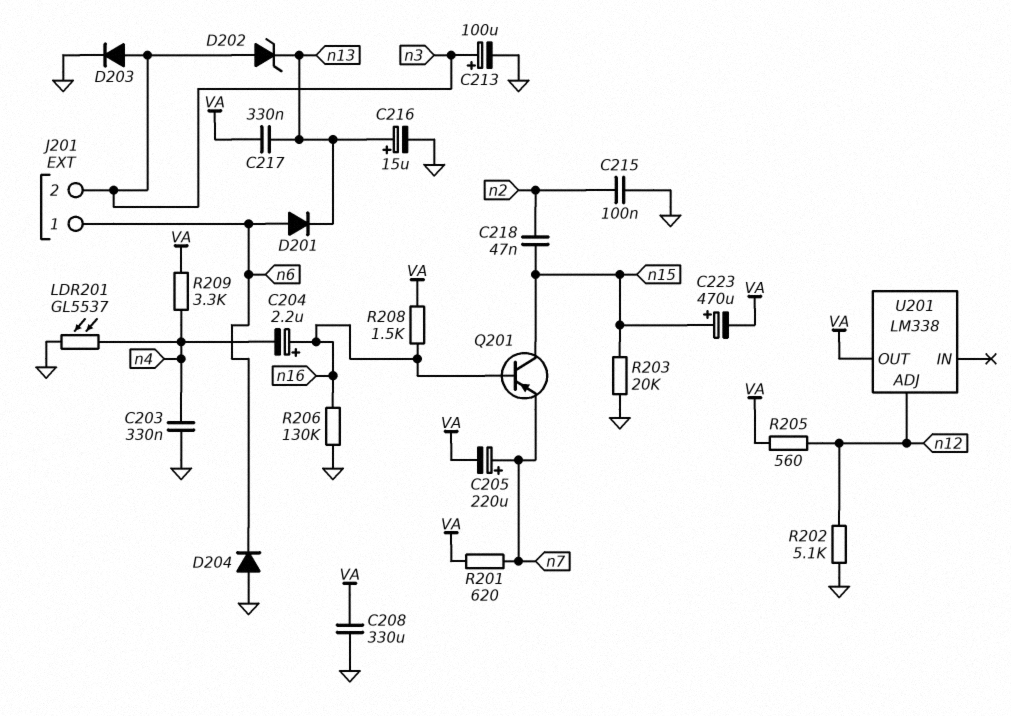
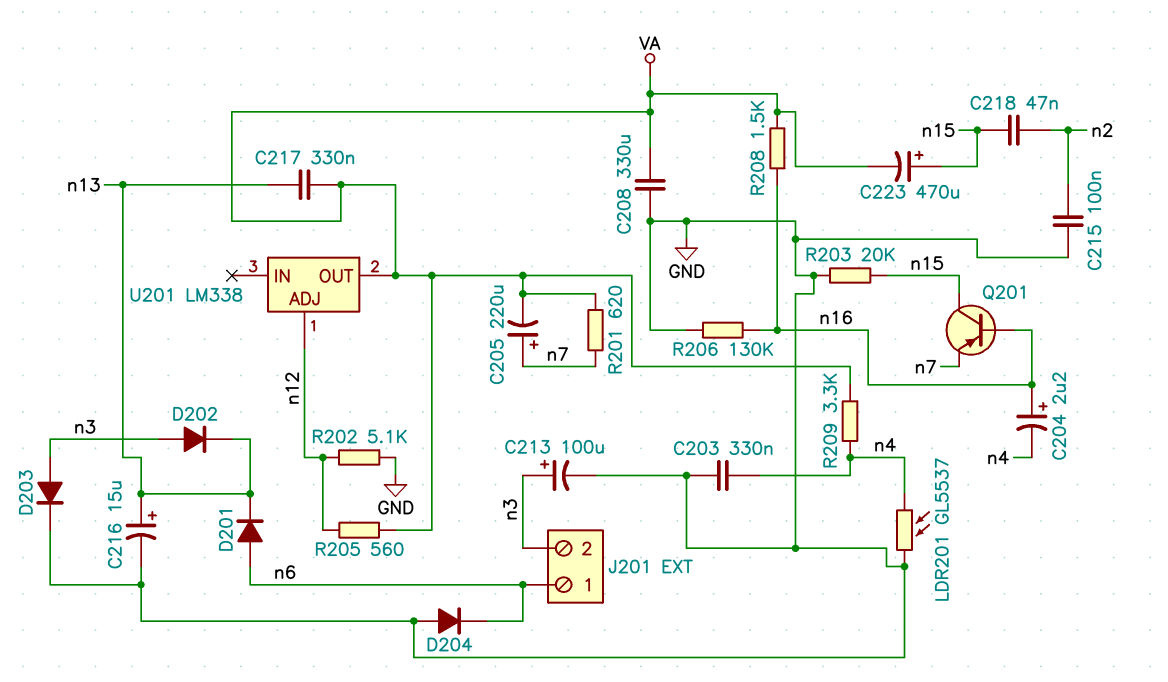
D202: zener (A n3, K n13) -> diode (A n3, K n13)

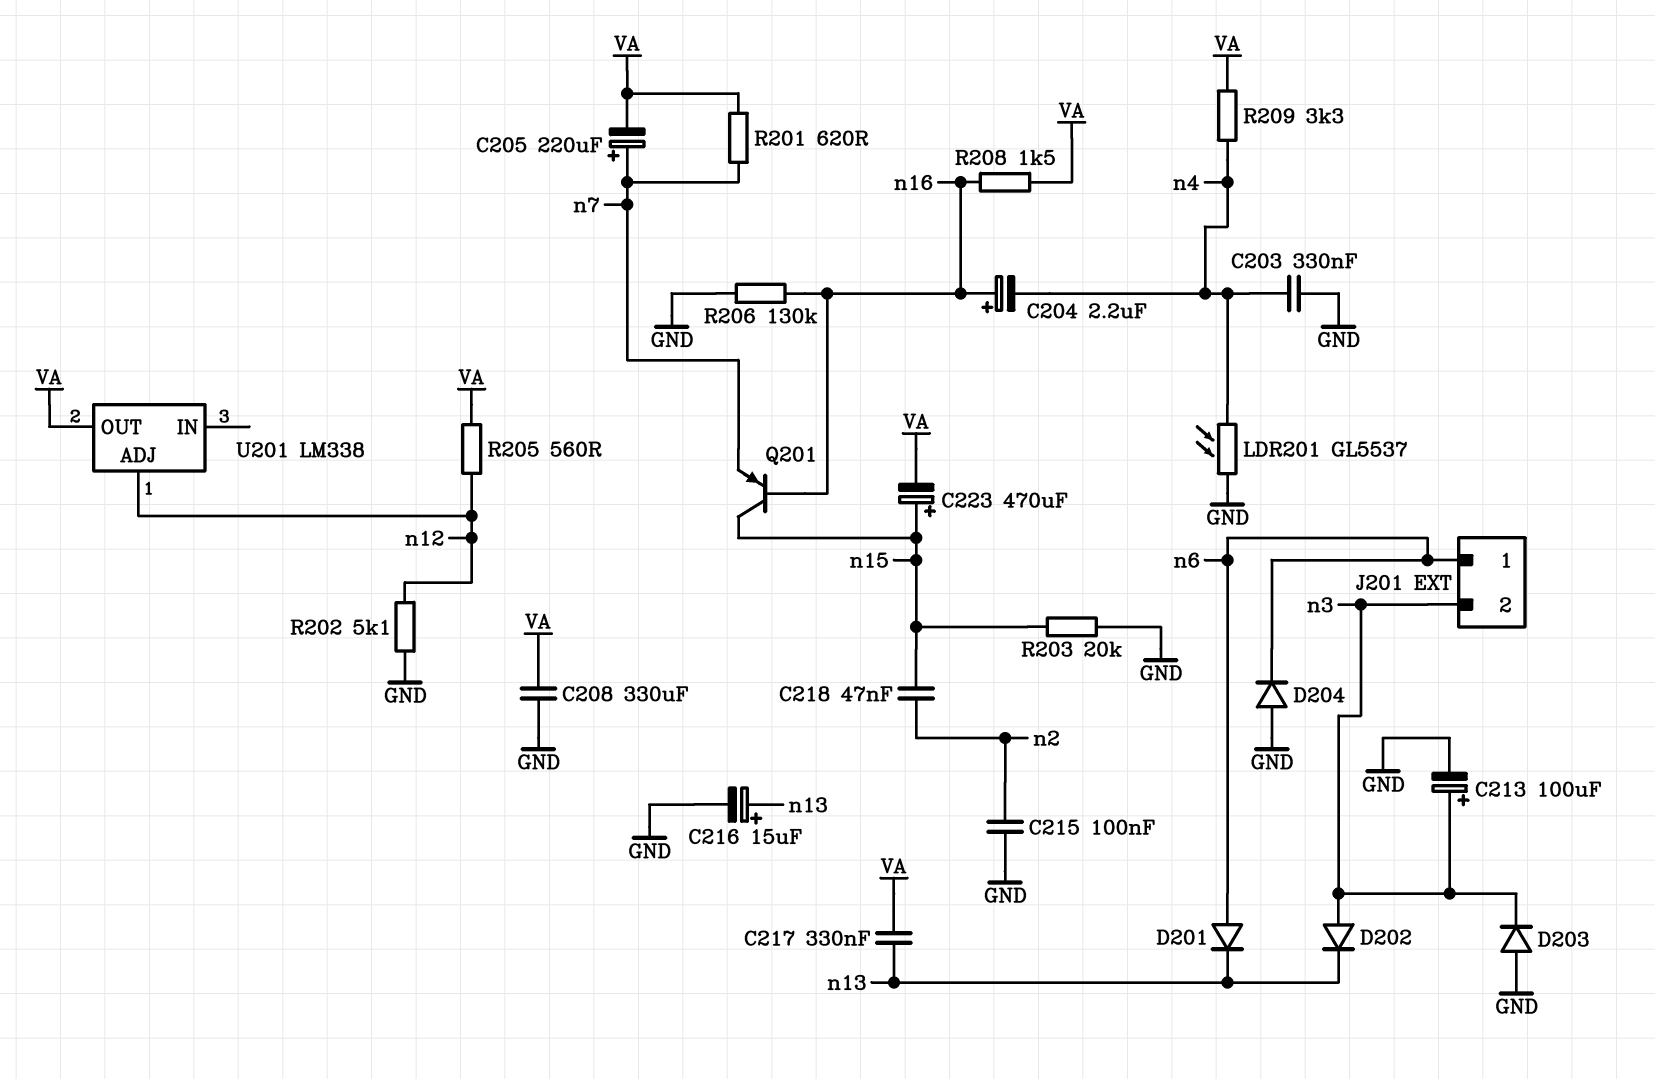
D203: diode (A n3, K GND) -> diode (A GND, K n3)

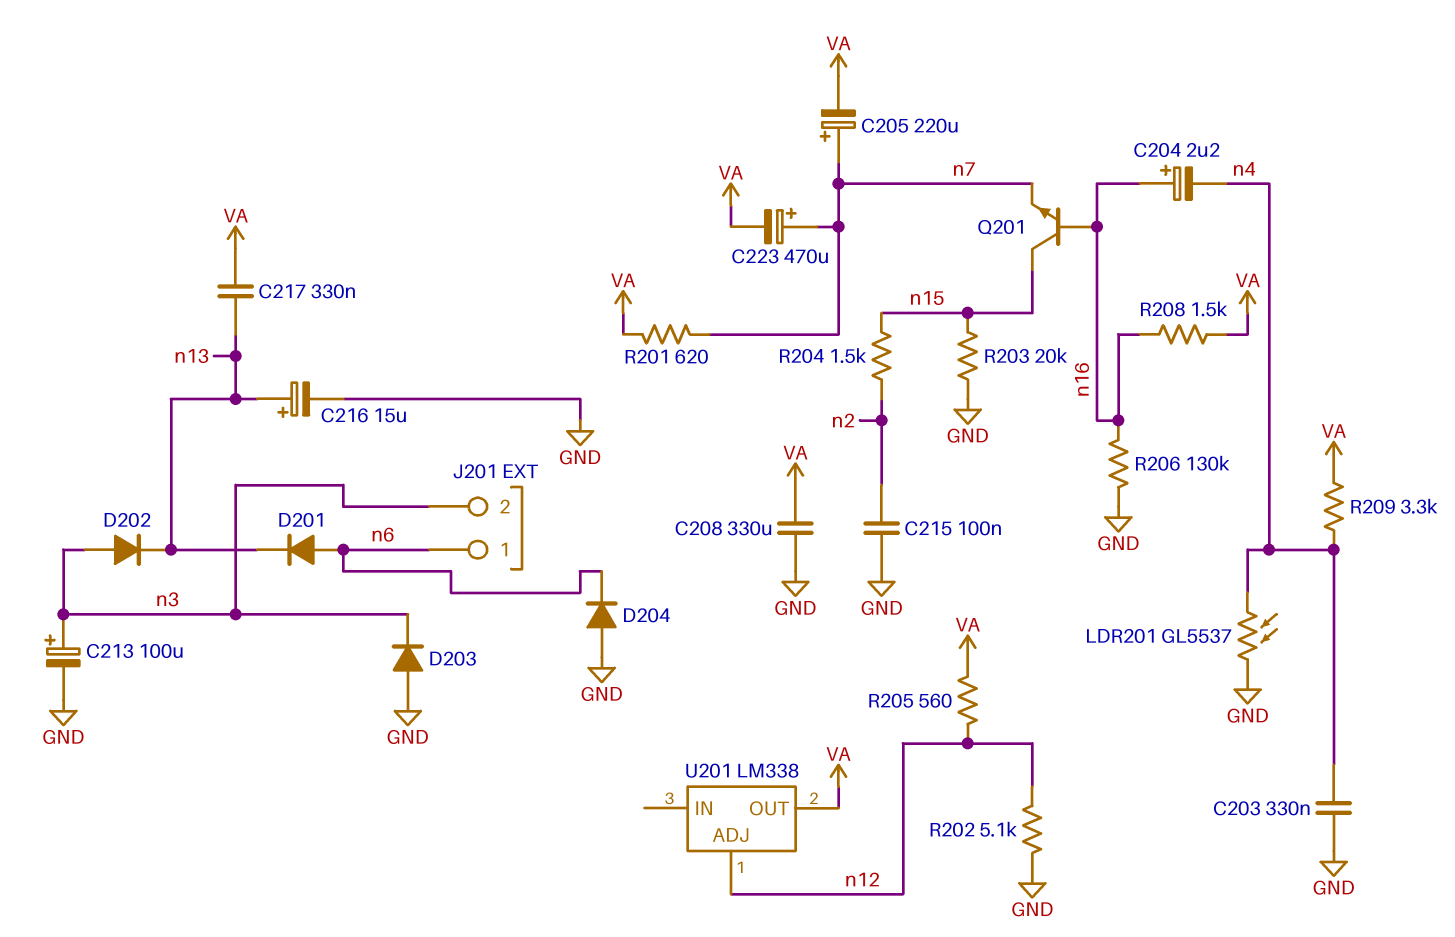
C218: 47nF (n2, n15) -> none
C223: 470uF (plus n15, minus VA) -> 470uF (plus n7, minus VA)
Q201: PNP (B n16, C n15, E n7) -> NPN (B n16, C n15, E n7)
R204: none -> 1.5k (n2, n15)

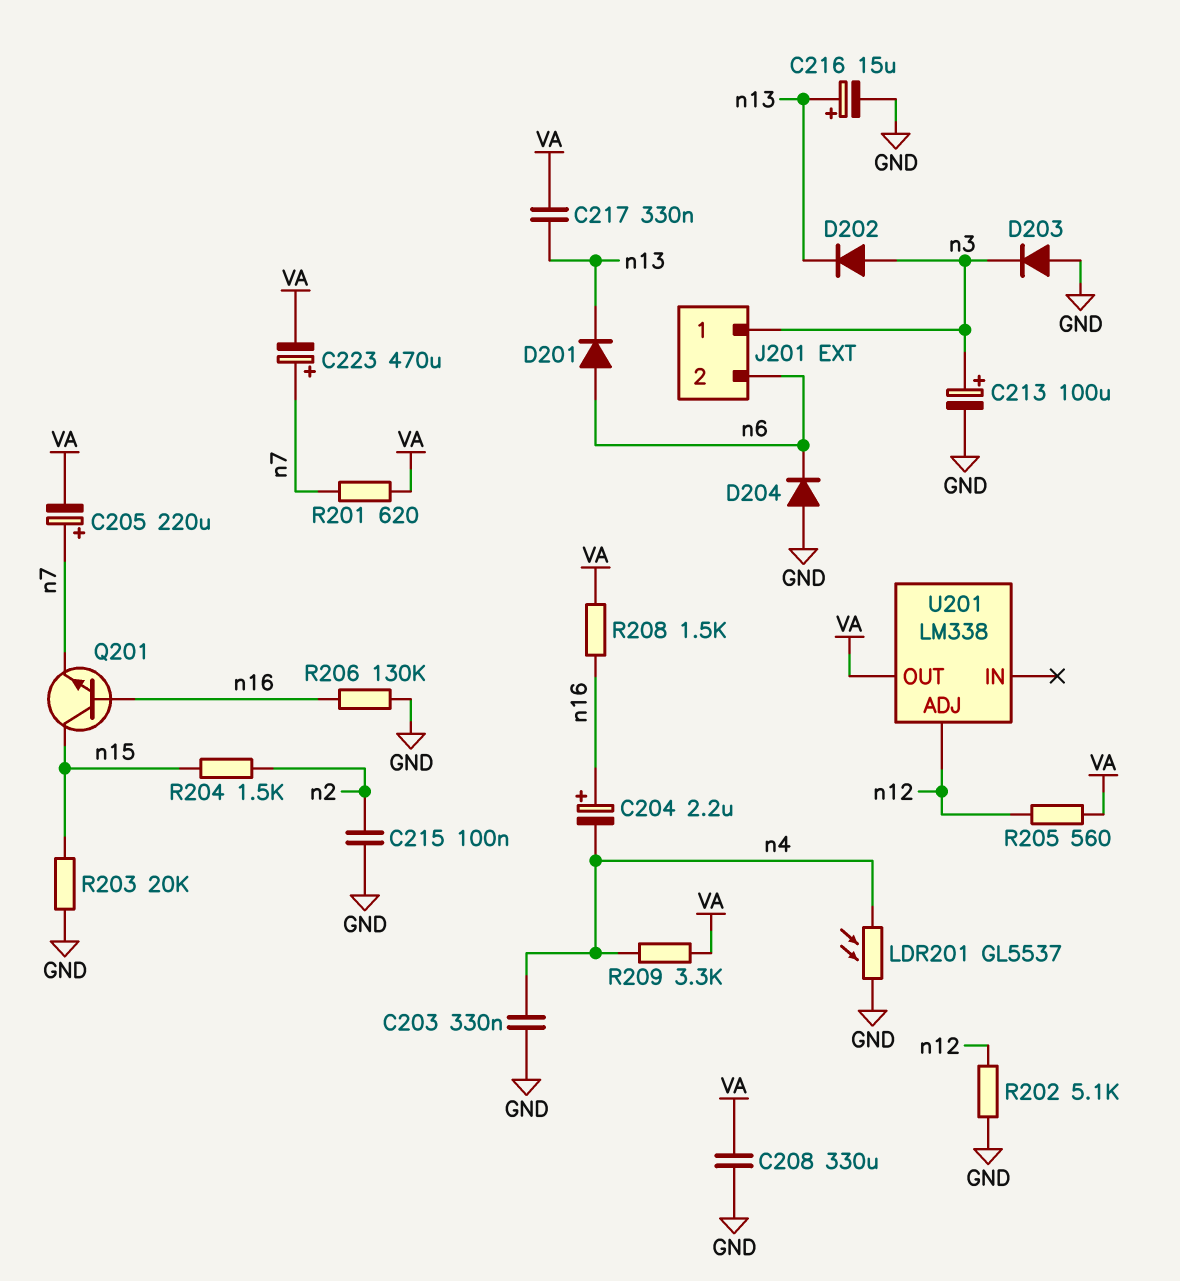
J201 pin 1: n6 -> n3
J201 pin 2: n3 -> n6

